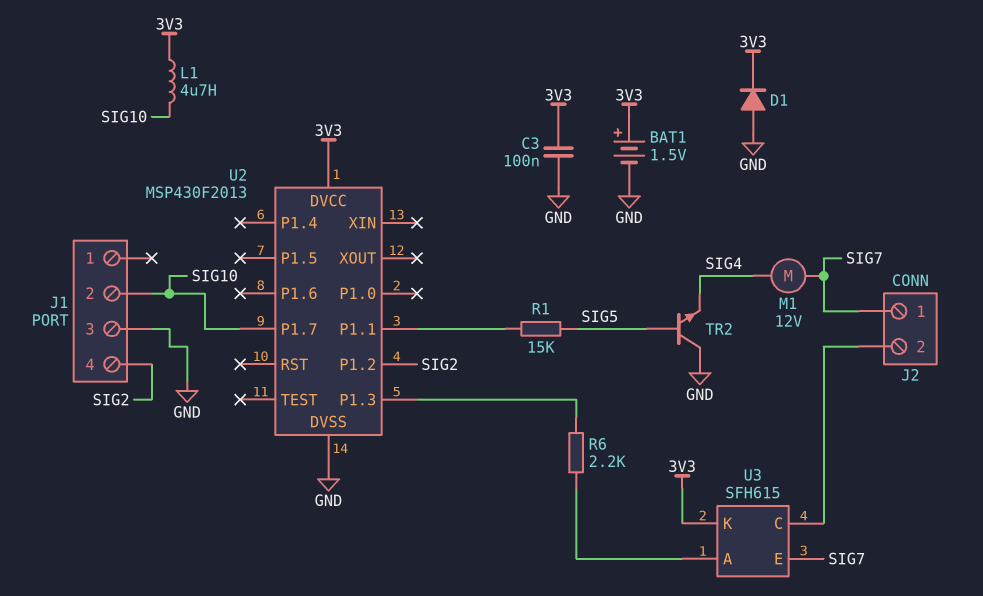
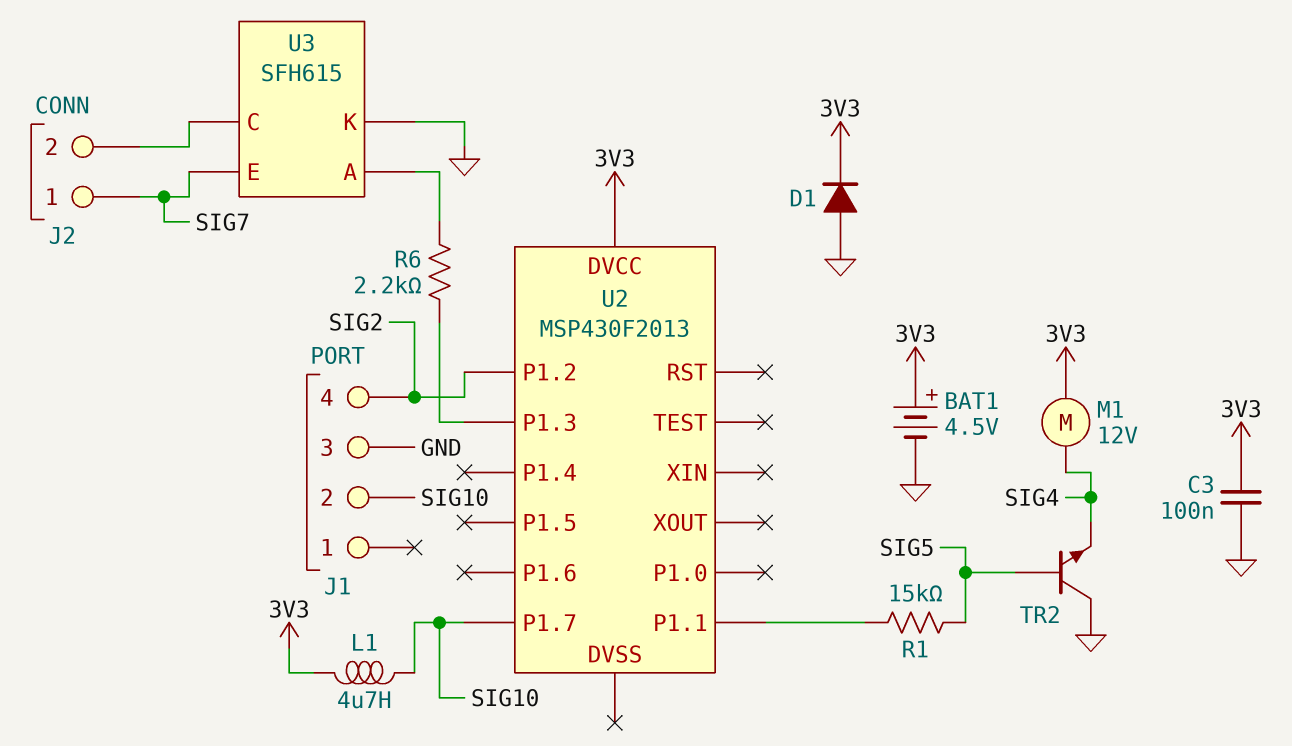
BAT1: 1.5V (plus 3V3, minus GND) -> 4.5V (plus 3V3, minus GND)
M1: motor 12V (SIG4, SIG7) -> motor 12V (3V3, SIG4)
U2 pin DVSS: GND -> none
U3 pin K: 3V3 -> GND

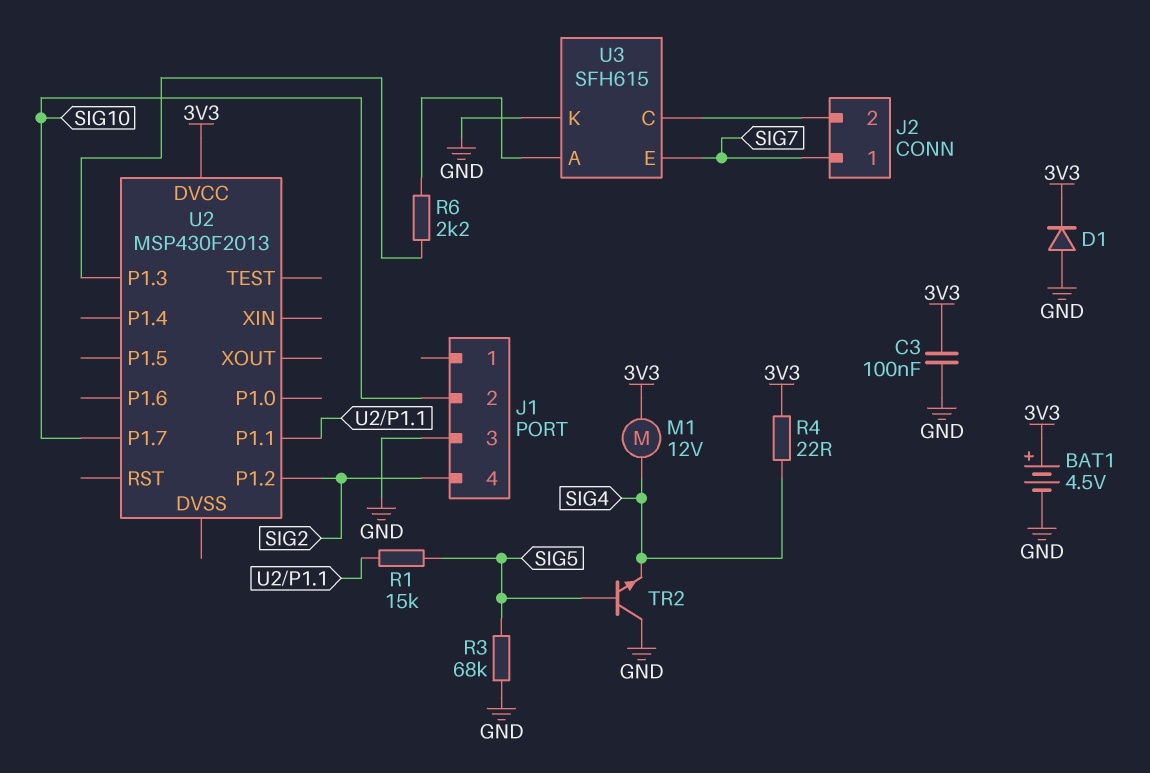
L1: 4.7uH (3V3, SIG10) -> none
R3: none -> 68k (GND, SIG5)
R4: none -> 22 (3V3, SIG4)

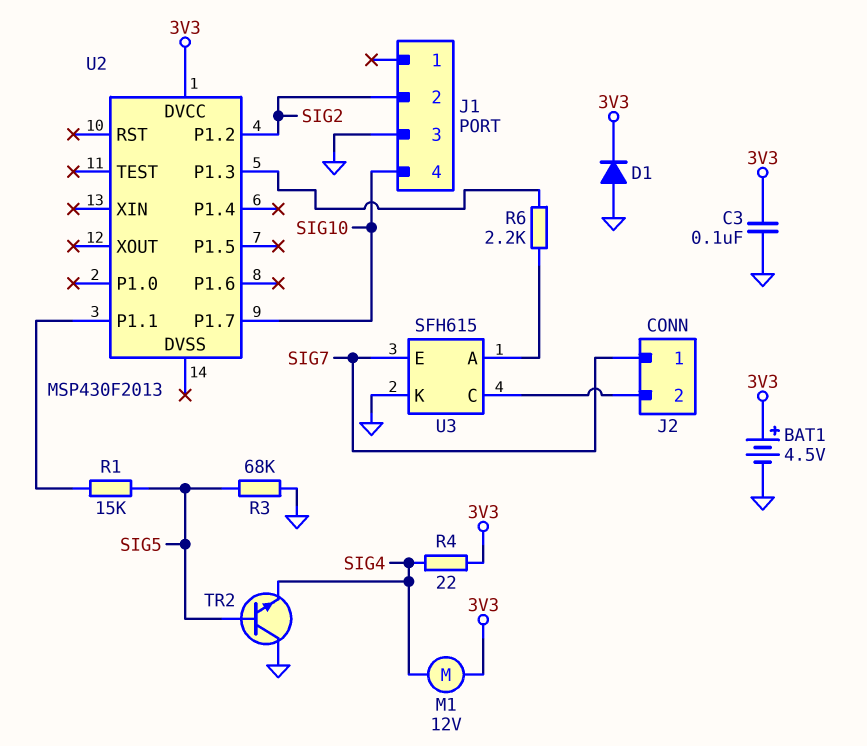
J1 pin 2: SIG10 -> SIG2
J1 pin 4: SIG2 -> SIG10

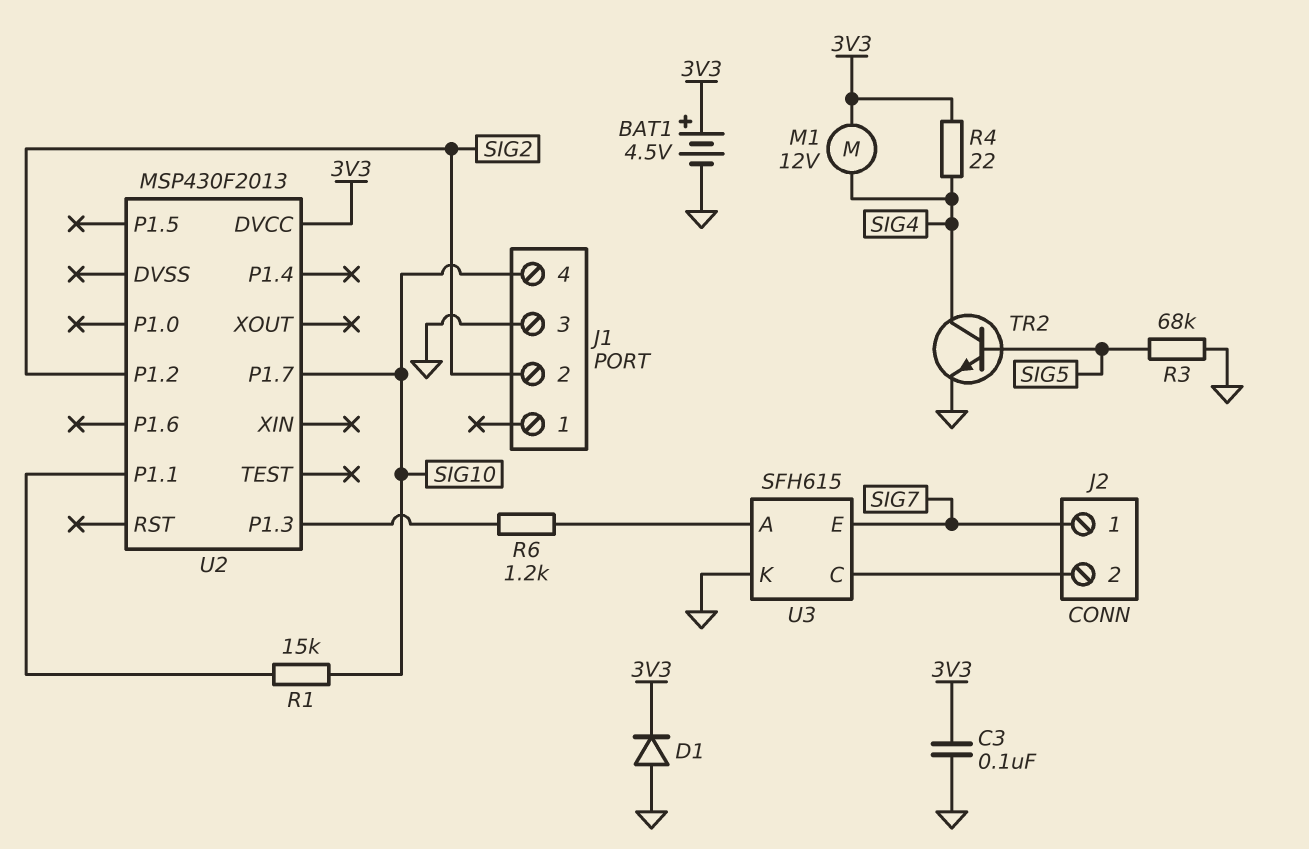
R1: 15k (SIG5, U2/P1.1) -> 15k (SIG10, U2/P1.1)
R6: 2.2k (U2/P1.3, U3/A) -> 1.2k (U2/P1.3, U3/A)
TR2: NPN (B SIG5, C GND, E SIG4) -> NPN (B SIG5, C SIG4, E GND)

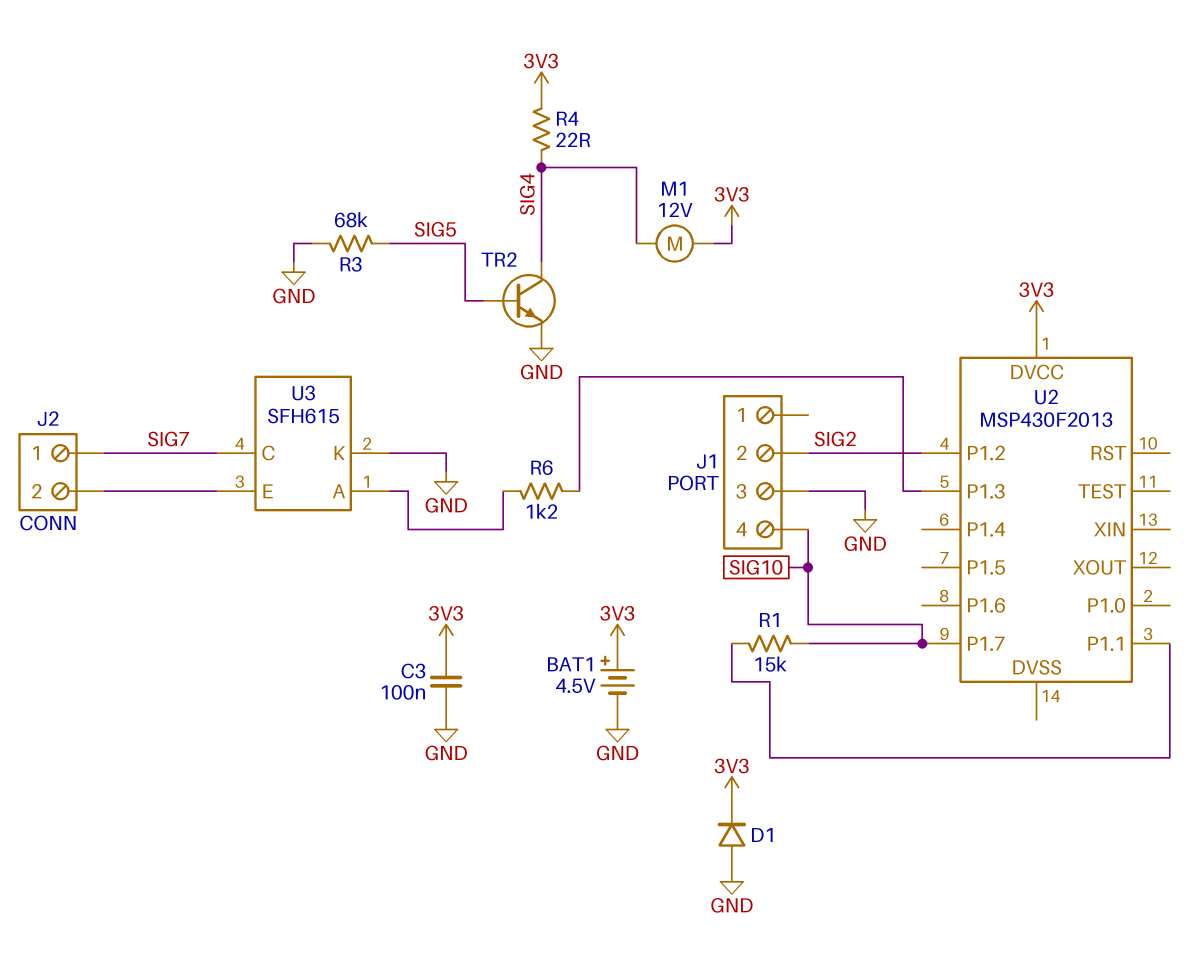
U3 pin C: J2/2 -> SIG7
U3 pin E: SIG7 -> J2/2

